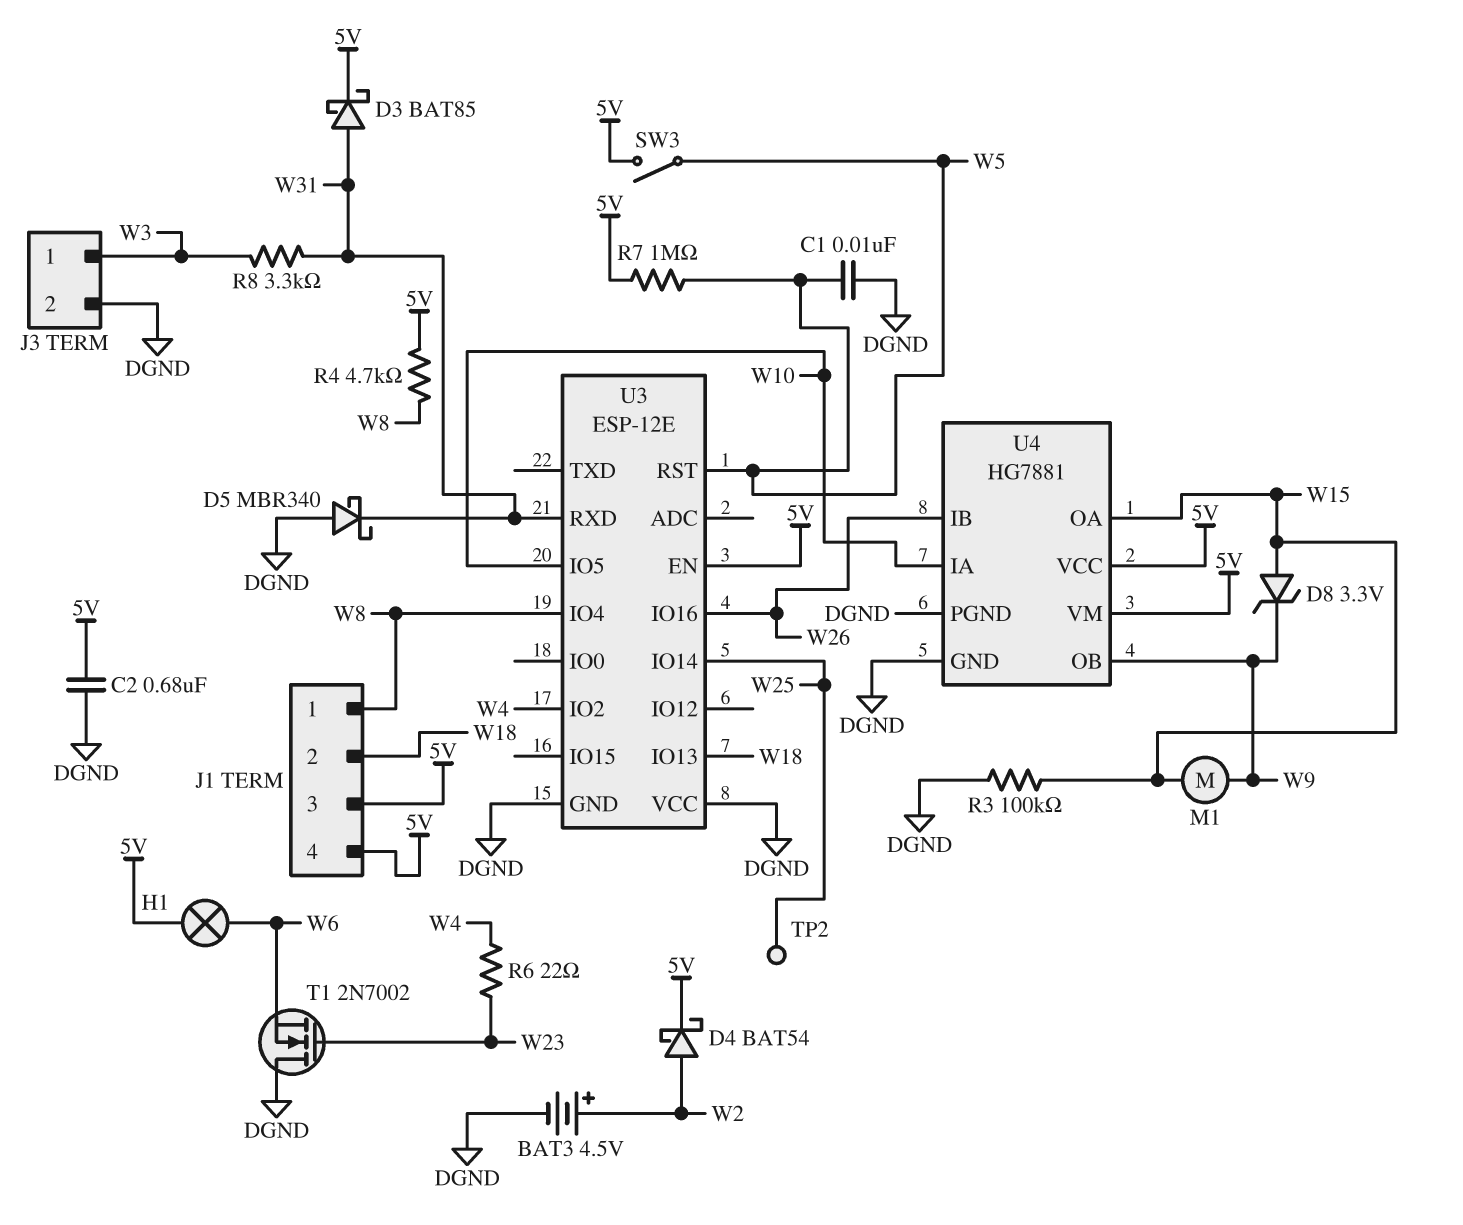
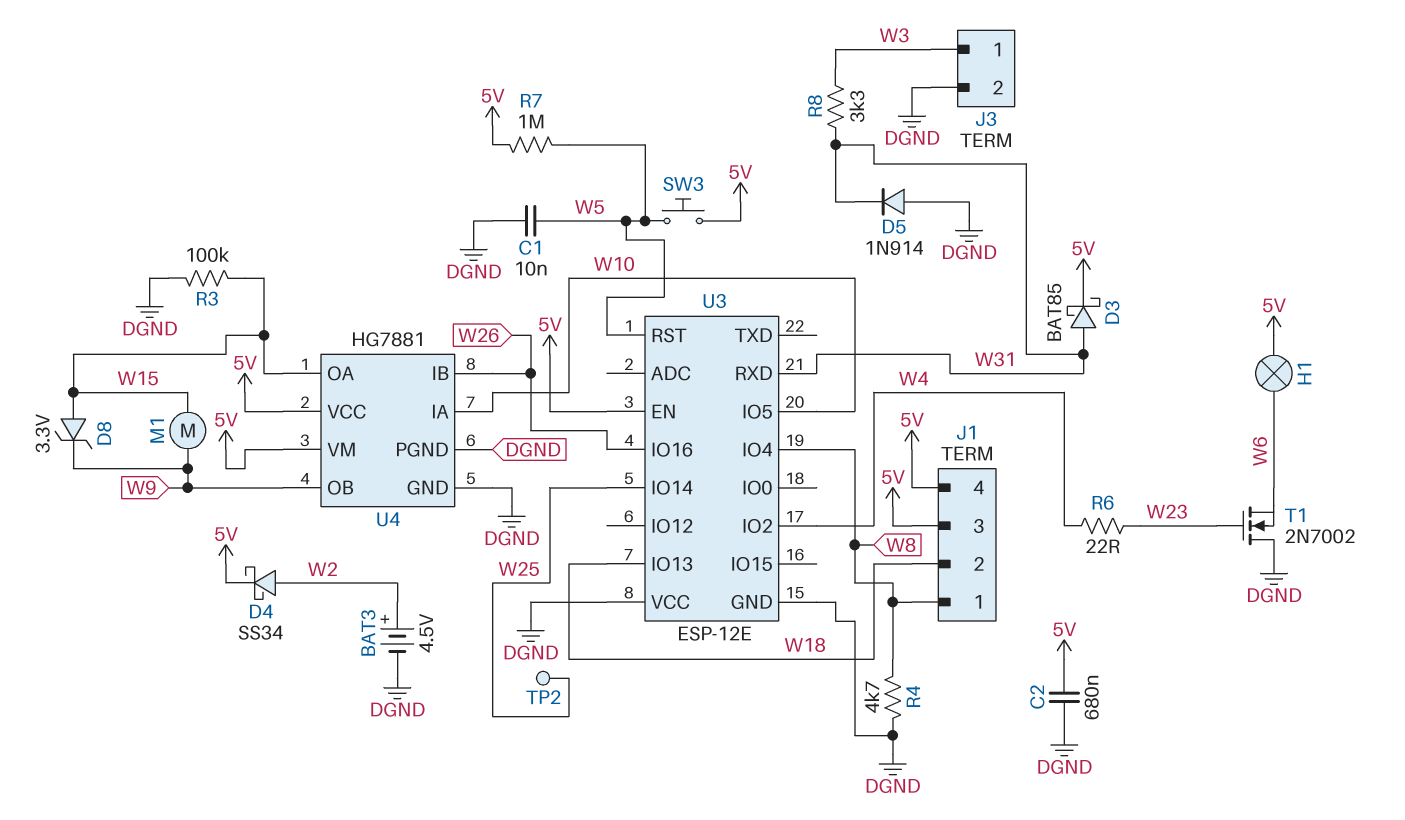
D4: schottky BAT54 (A W2, K 5V) -> schottky SS34 (A W2, K 5V)
D5: schottky MBR340 (A DGND, K W31) -> diode 1N914 (A DGND, K W31)
R4: 4.7k (5V, W8) -> 4.7k (DGND, W8)
SW3: switch (5V, W5) -> button (5V, W5)

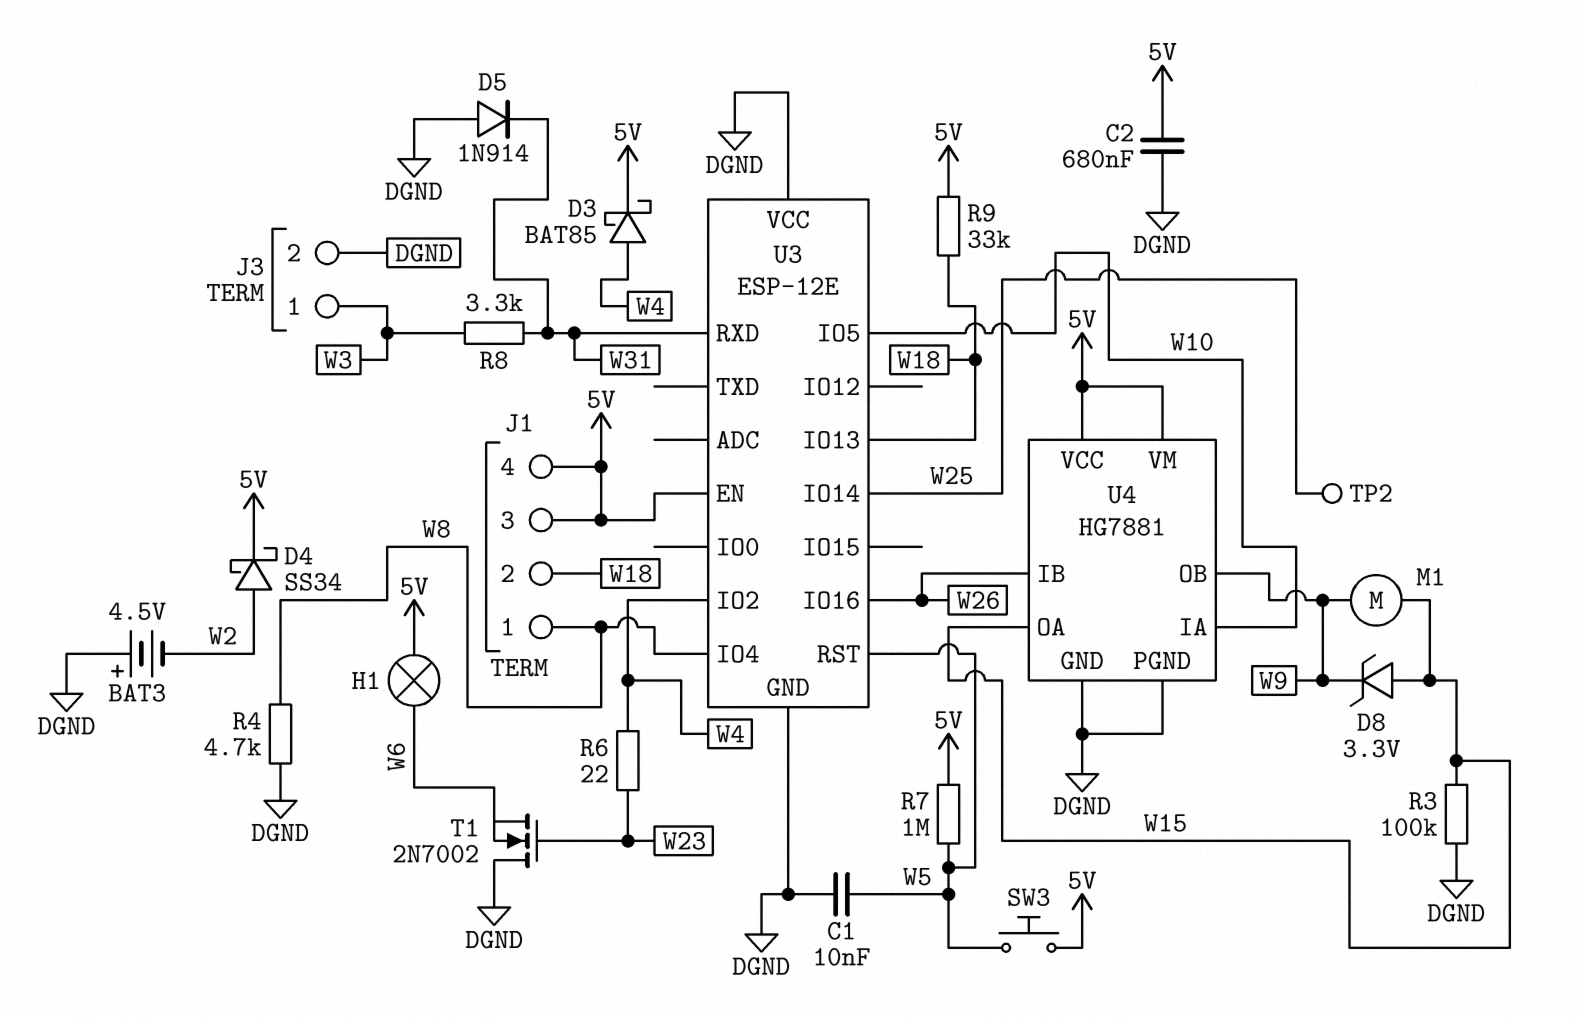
BAT3: 4.5V (plus W2, minus DGND) -> 4.5V (plus DGND, minus W2)
D3: schottky BAT85 (A W31, K 5V) -> schottky BAT85 (A W4, K 5V)
R9: none -> 33k (5V, W18)

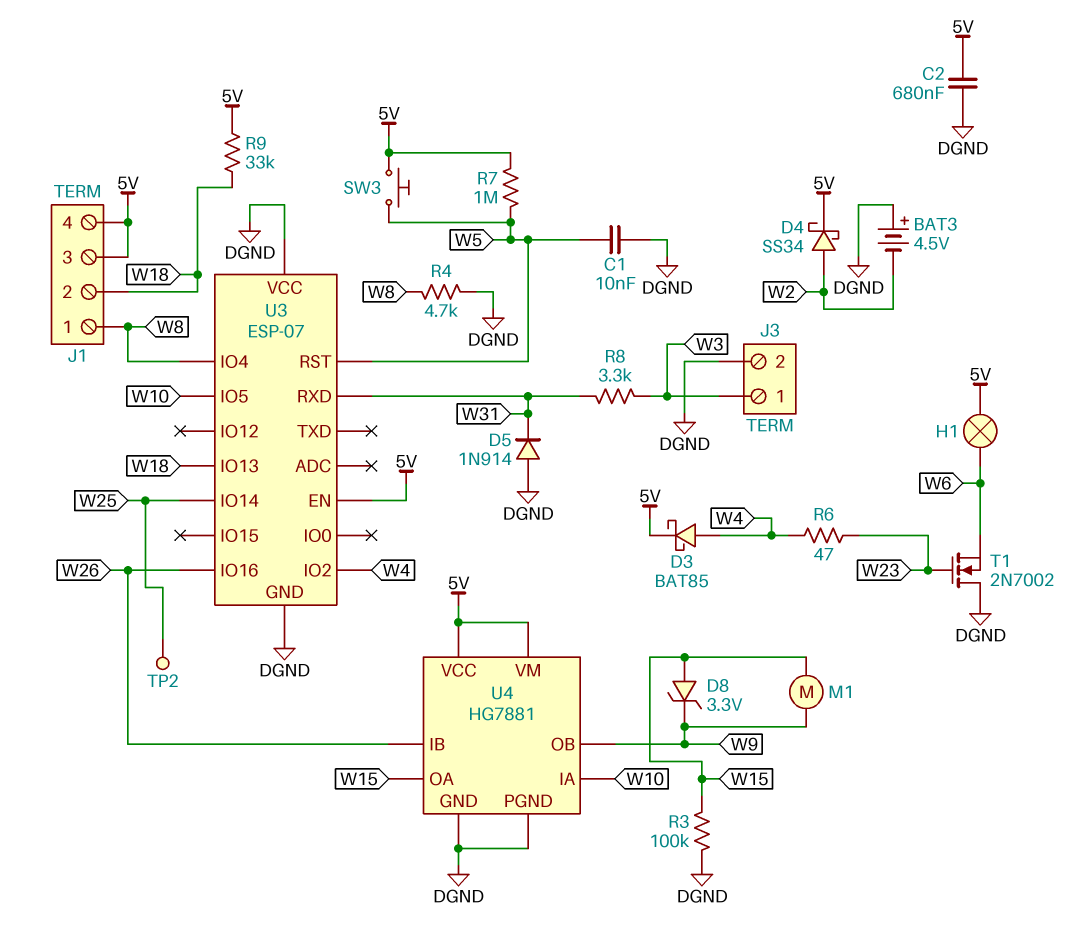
R6: 22 (W4, W23) -> 47 (W4, W23)
U3: ESP-12E -> ESP-07

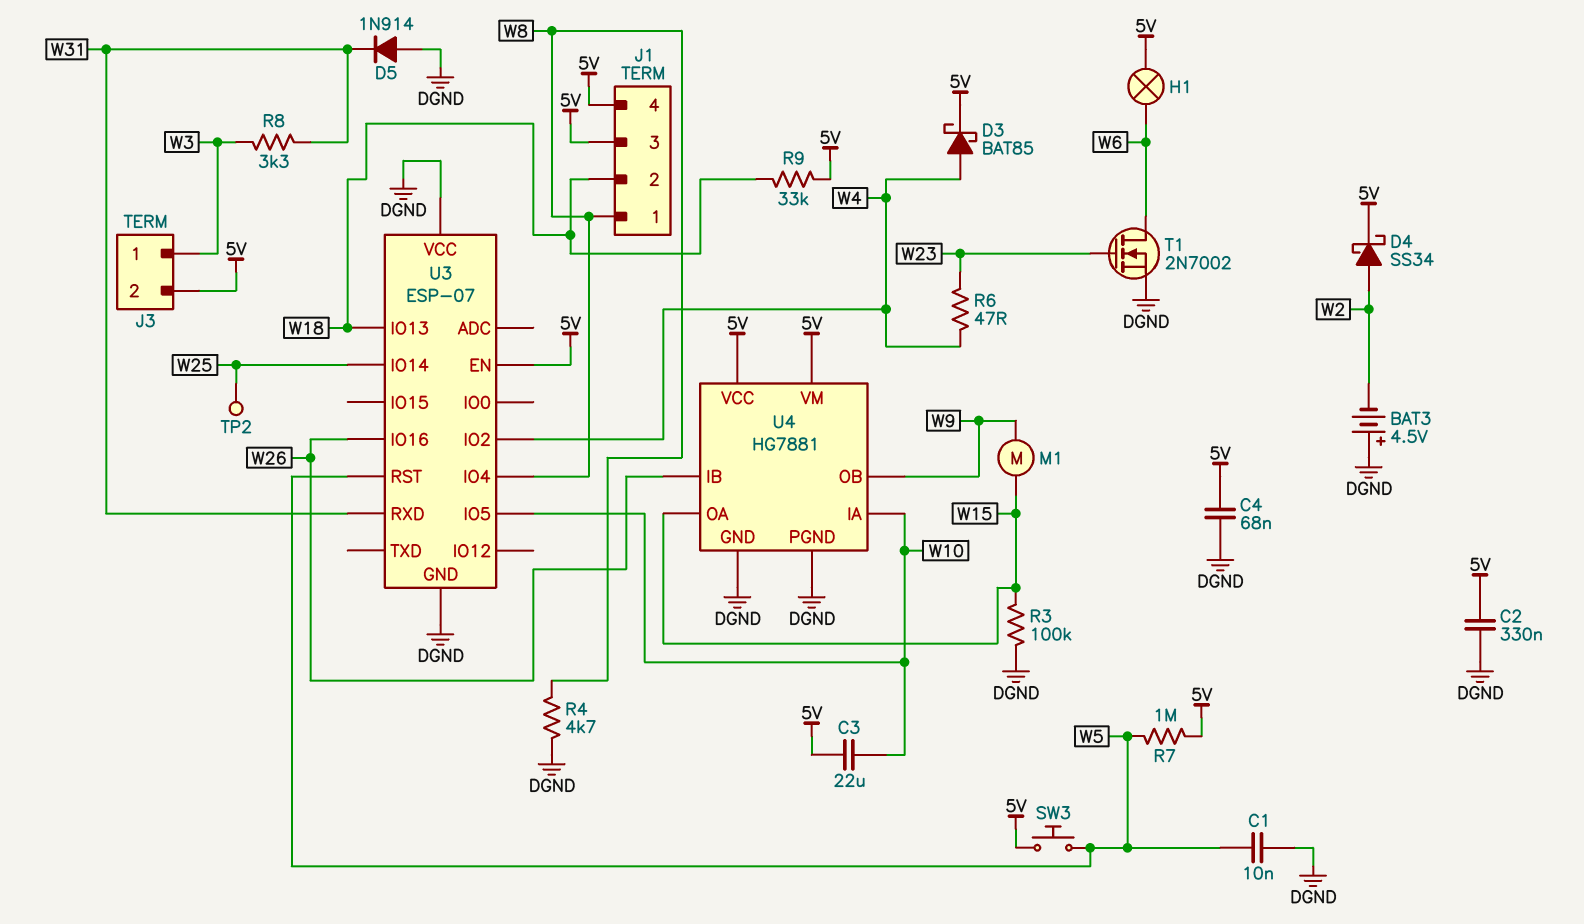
C2: 680nF (5V, DGND) -> 330nF (5V, DGND)
C3: none -> 22uF (5V, W10)
C4: none -> 68nF (5V, DGND)
D8: zener 3.3V (A W15, K W9) -> none
J3 pin 2: DGND -> 5V
T1: NMOS 2N7002 (G W23, D DGND, S W6) -> NMOS 2N7002 (G W23, D W6, S DGND)

